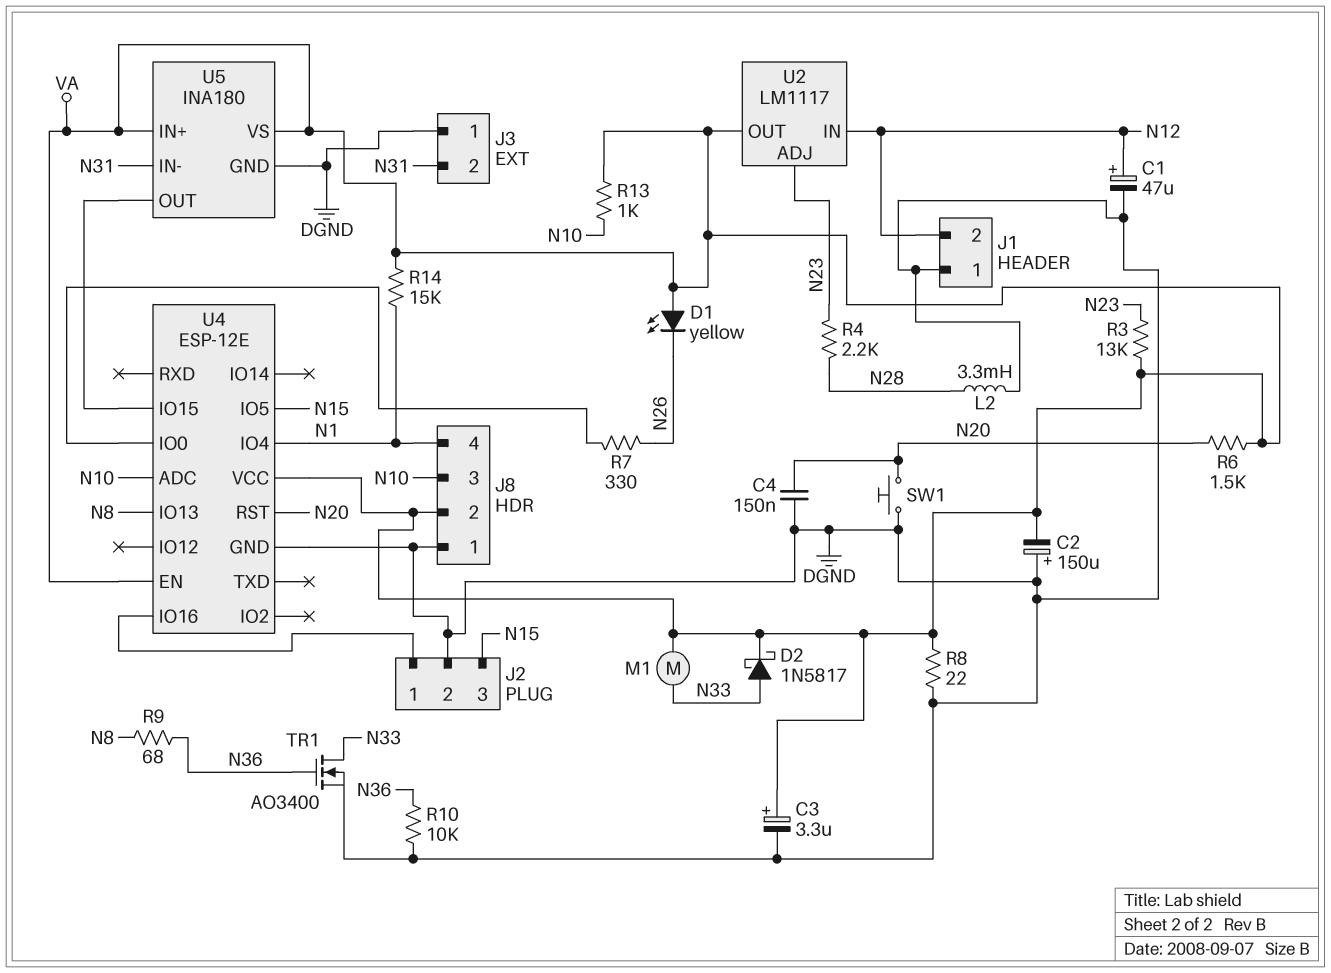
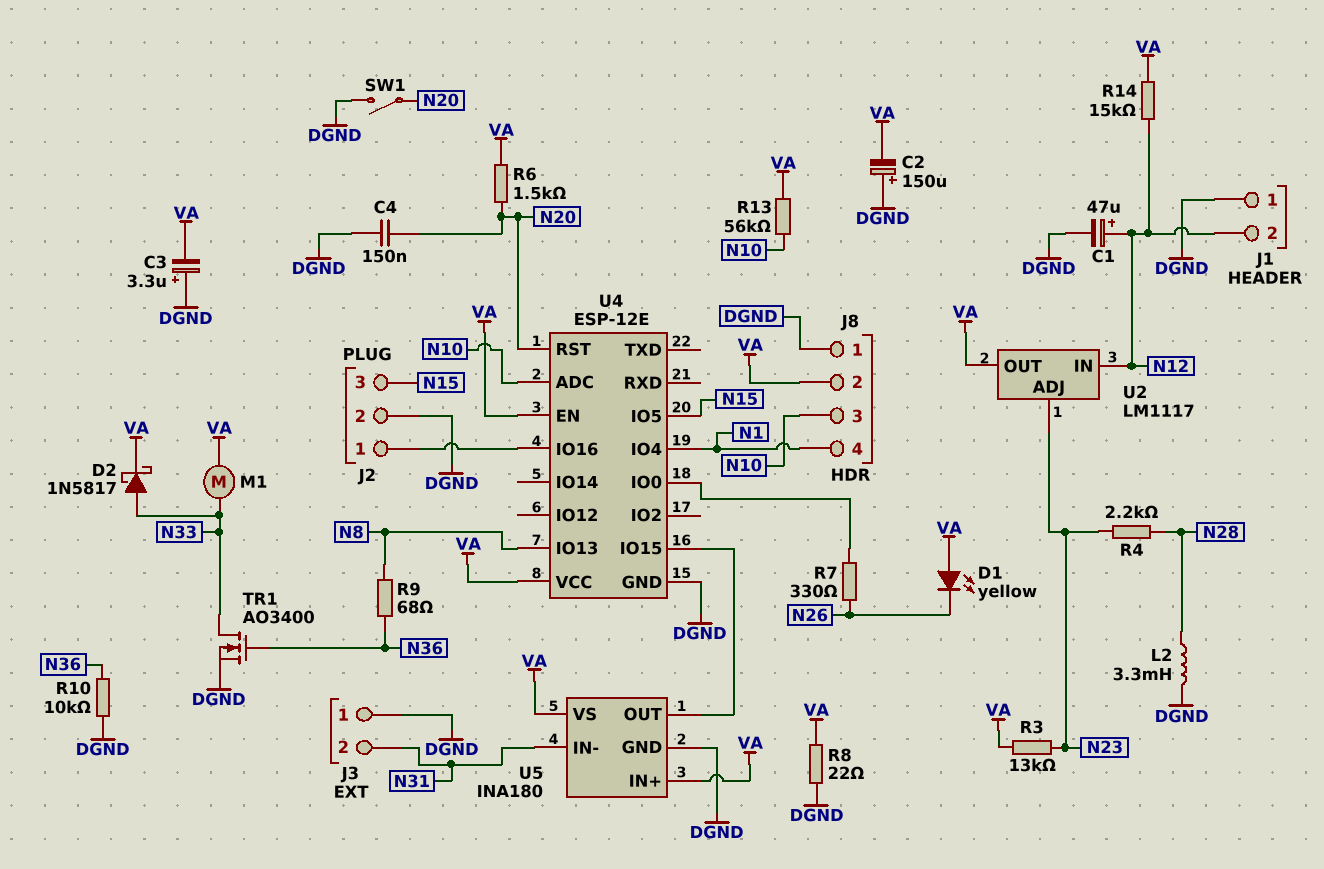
C3: 3.3uF (plus VA, minus DGND) -> 3.3uF (plus DGND, minus VA)
R13: 1k (N10, VA) -> 56k (N10, VA)
R14: 15k (N1, VA) -> 15k (N12, VA)
SW1: button (DGND, N20) -> switch (DGND, N20)

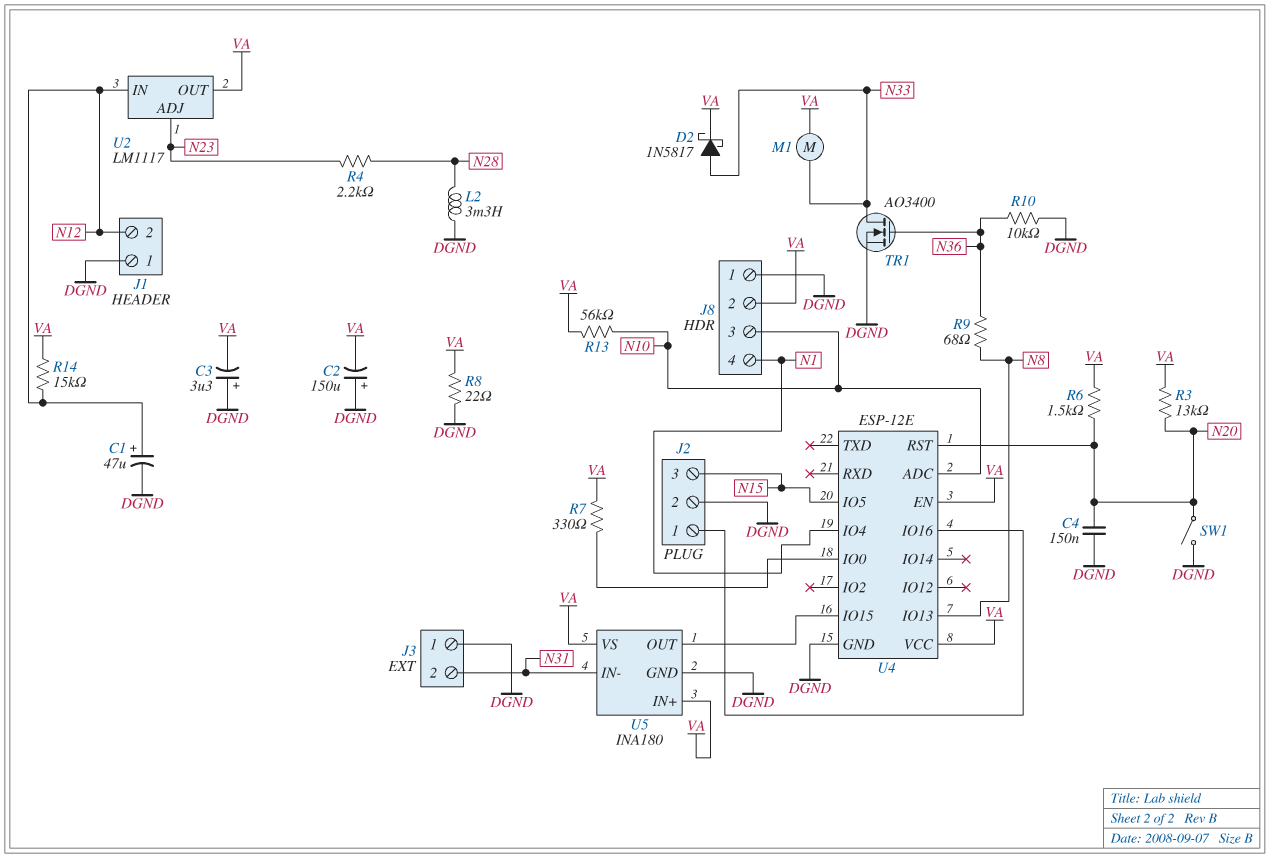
D1: LED yellow (A VA, K N26) -> none
R3: 13k (N23, VA) -> 13k (N20, VA)
R7: 330 (N26, U4/IO0) -> 330 (U4/IO0, VA)

